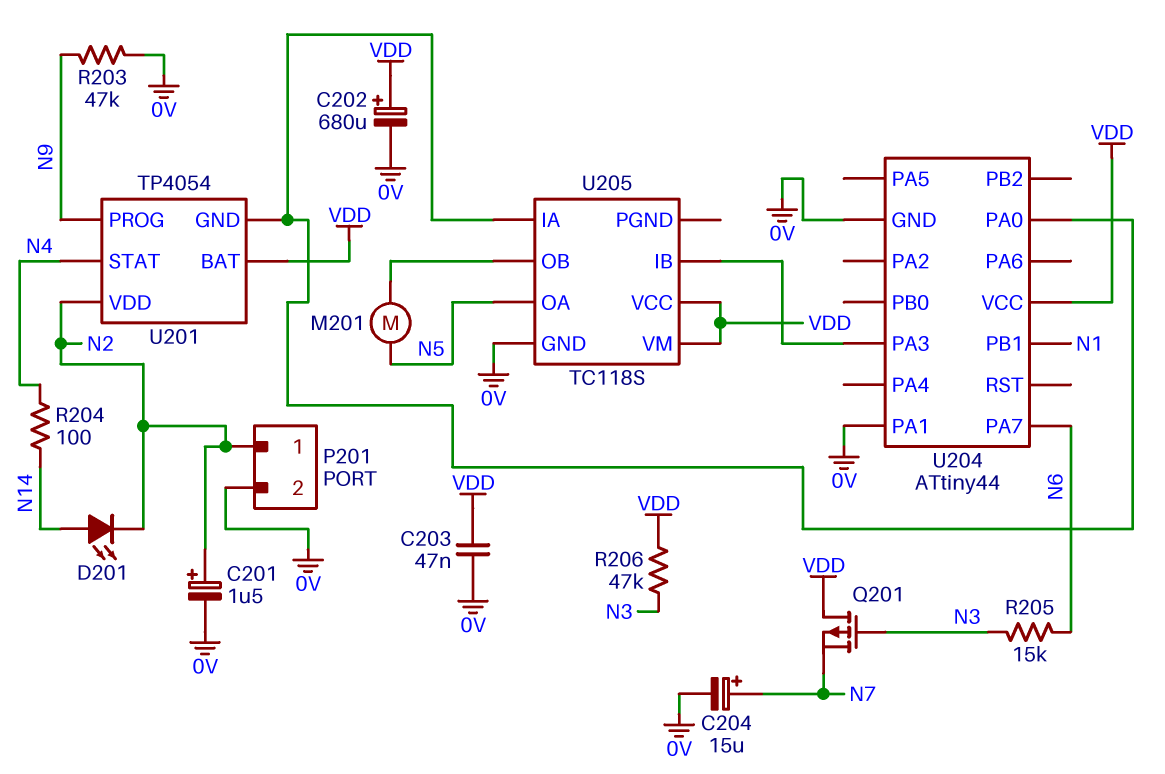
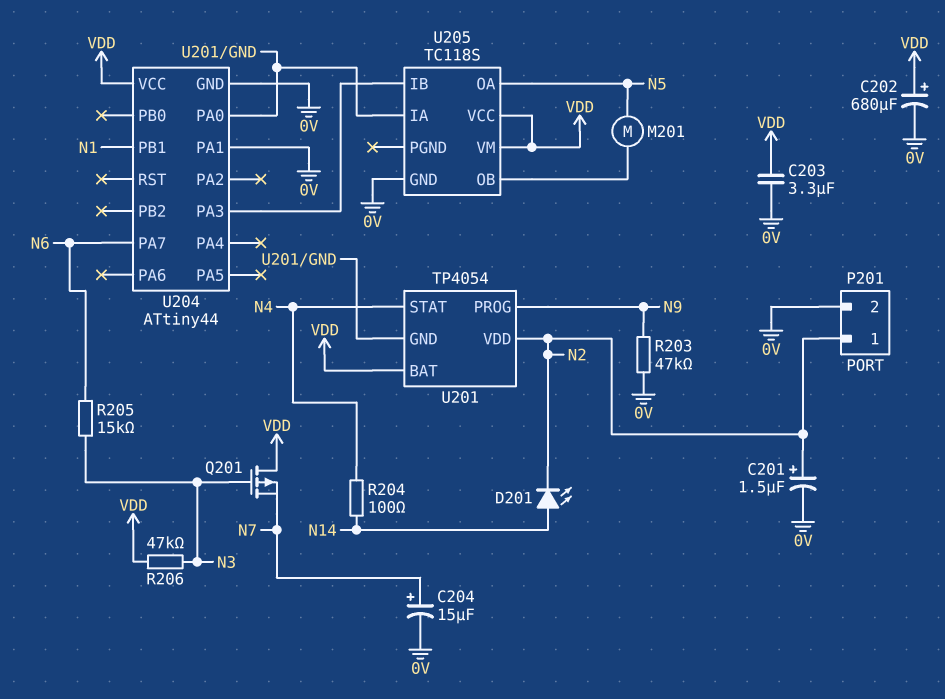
C203: 47nF (0V, VDD) -> 3.3uF (0V, VDD)

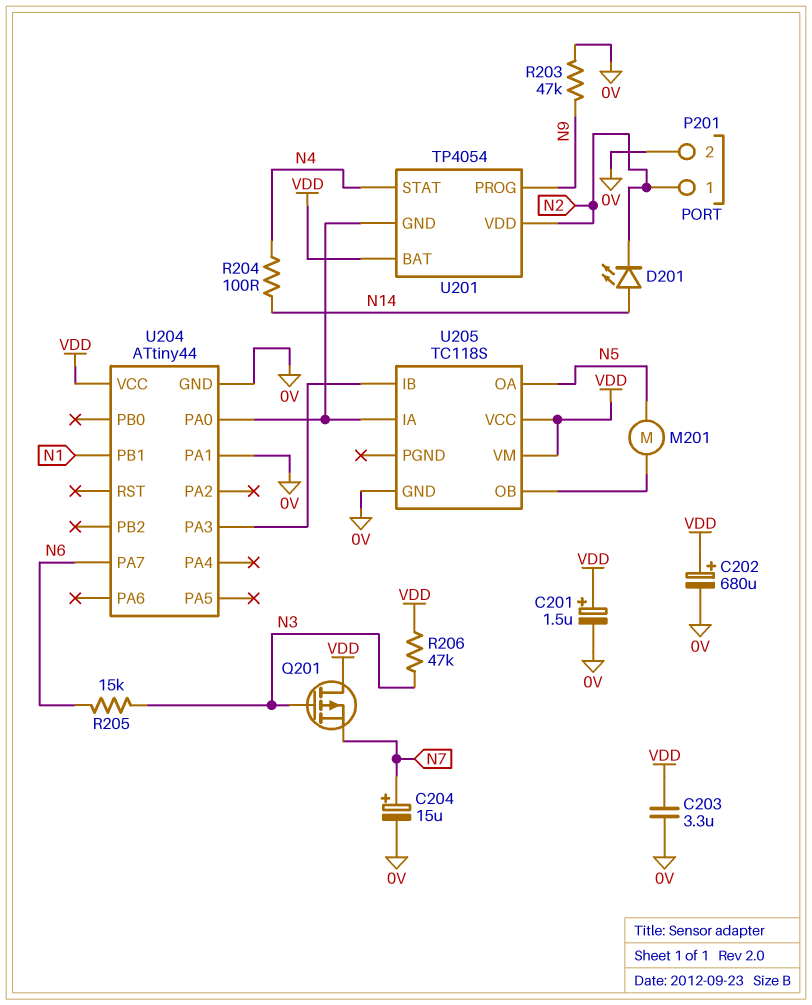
C201: 1.5uF (plus N2, minus 0V) -> 1.5uF (plus VDD, minus 0V)

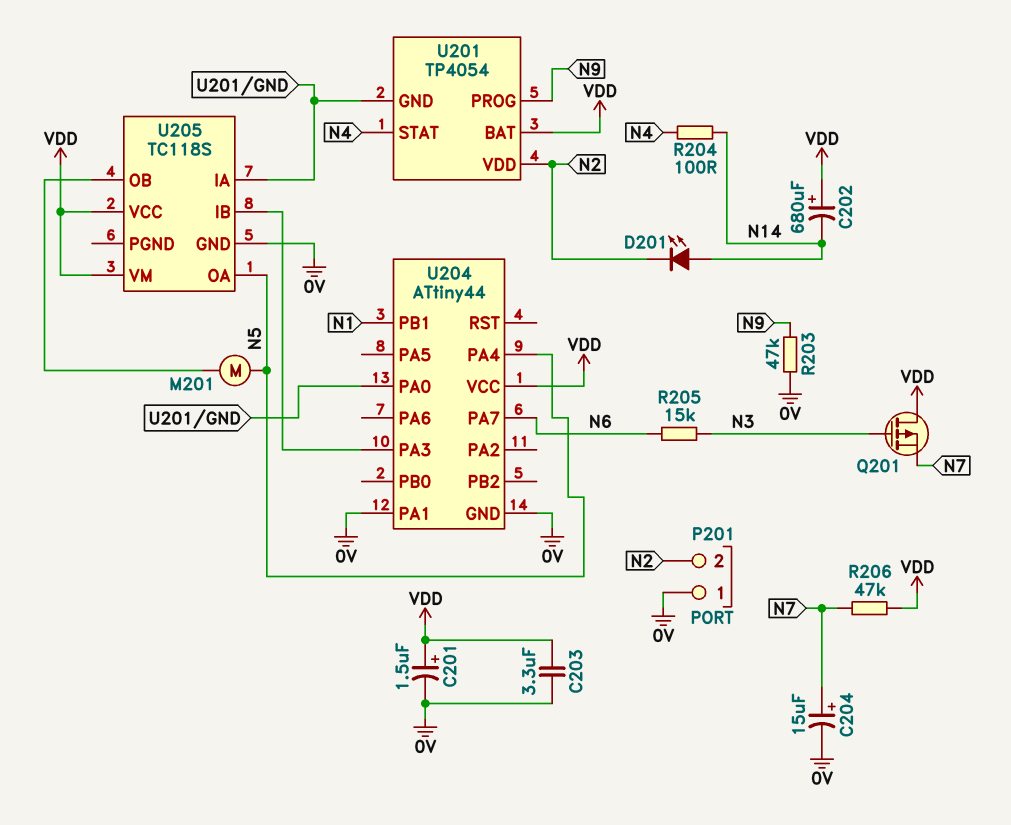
C202: 680uF (plus VDD, minus 0V) -> 680uF (plus VDD, minus N14)
P201 pin 1: N2 -> 0V
P201 pin 2: 0V -> N2
R206: 47k (N3, VDD) -> 47k (N7, VDD)
U204 pin PA4: none -> N5

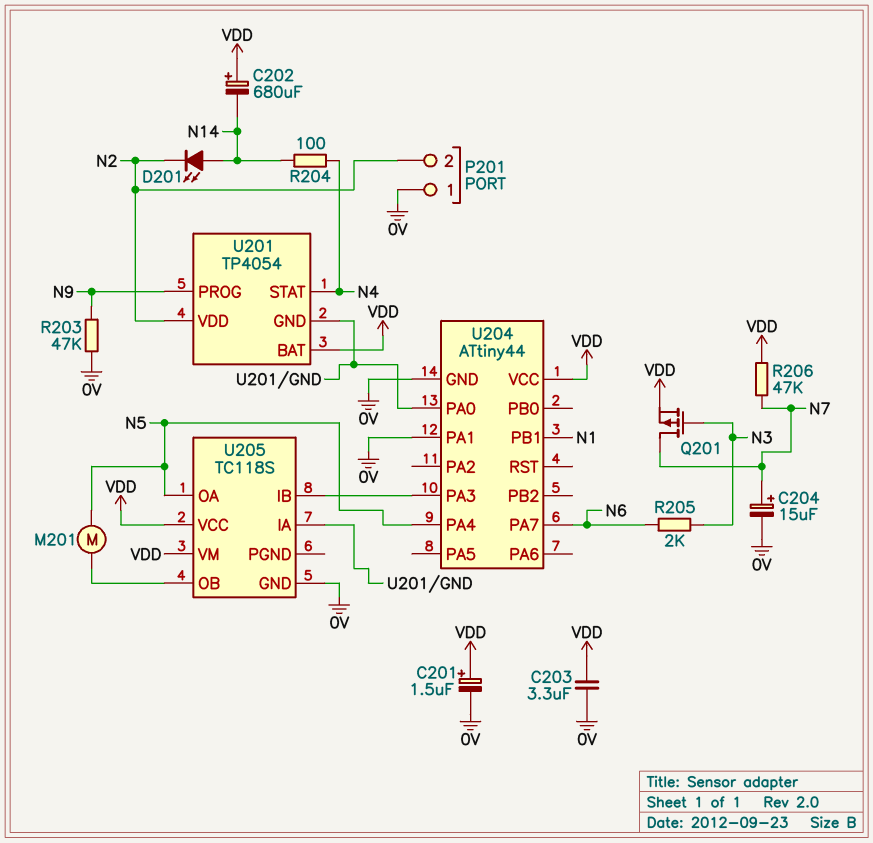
Q201: PMOS (G N3, D VDD, S N7) -> PMOS (G N3, D N7, S VDD)
R205: 15k (N3, N6) -> 2k (N3, N6)

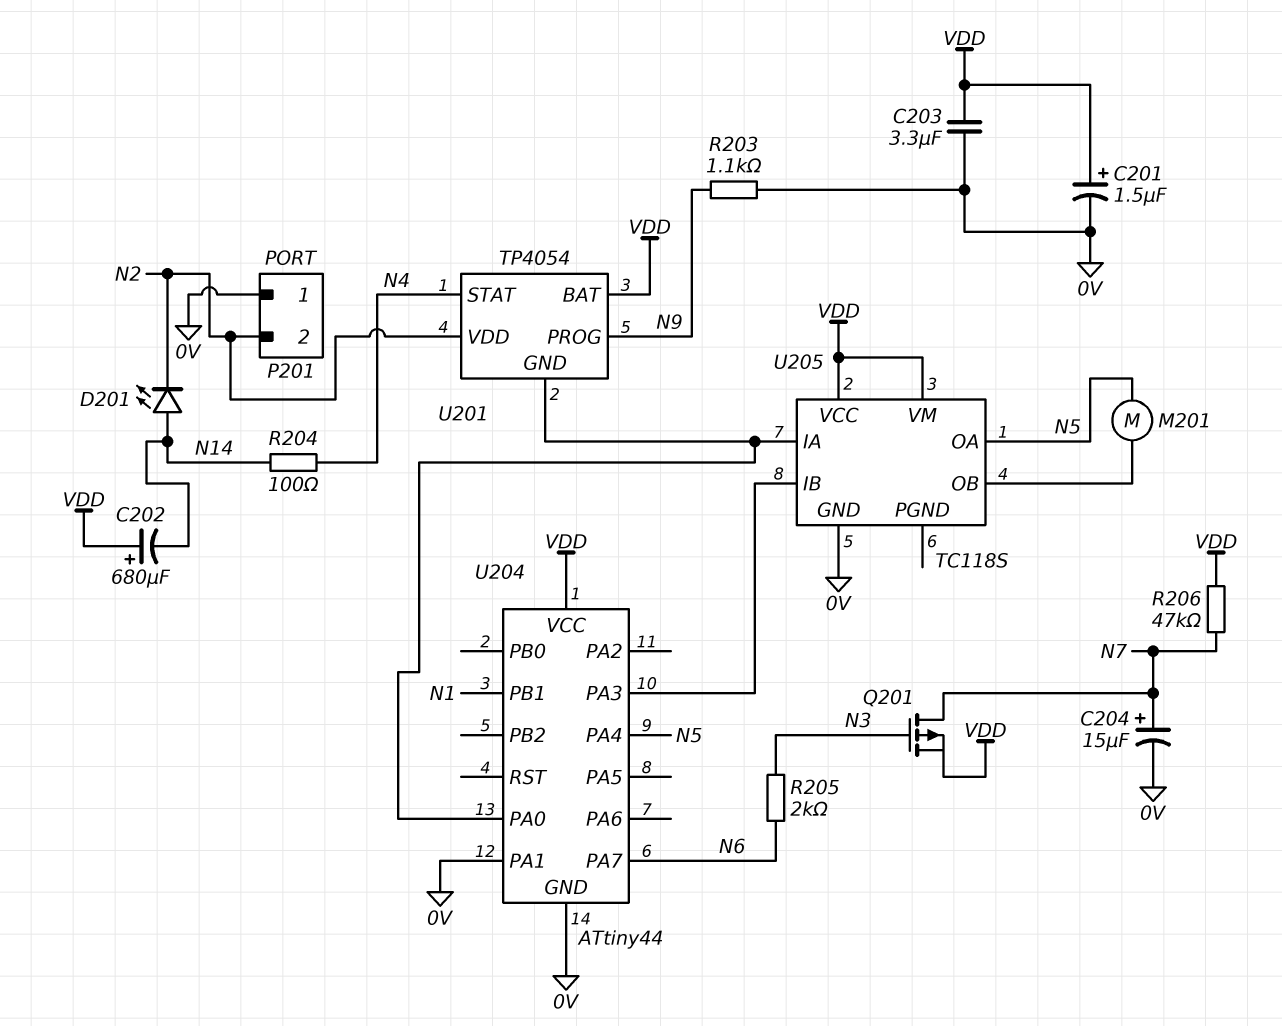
R203: 47k (0V, N9) -> 1.1k (0V, N9)

